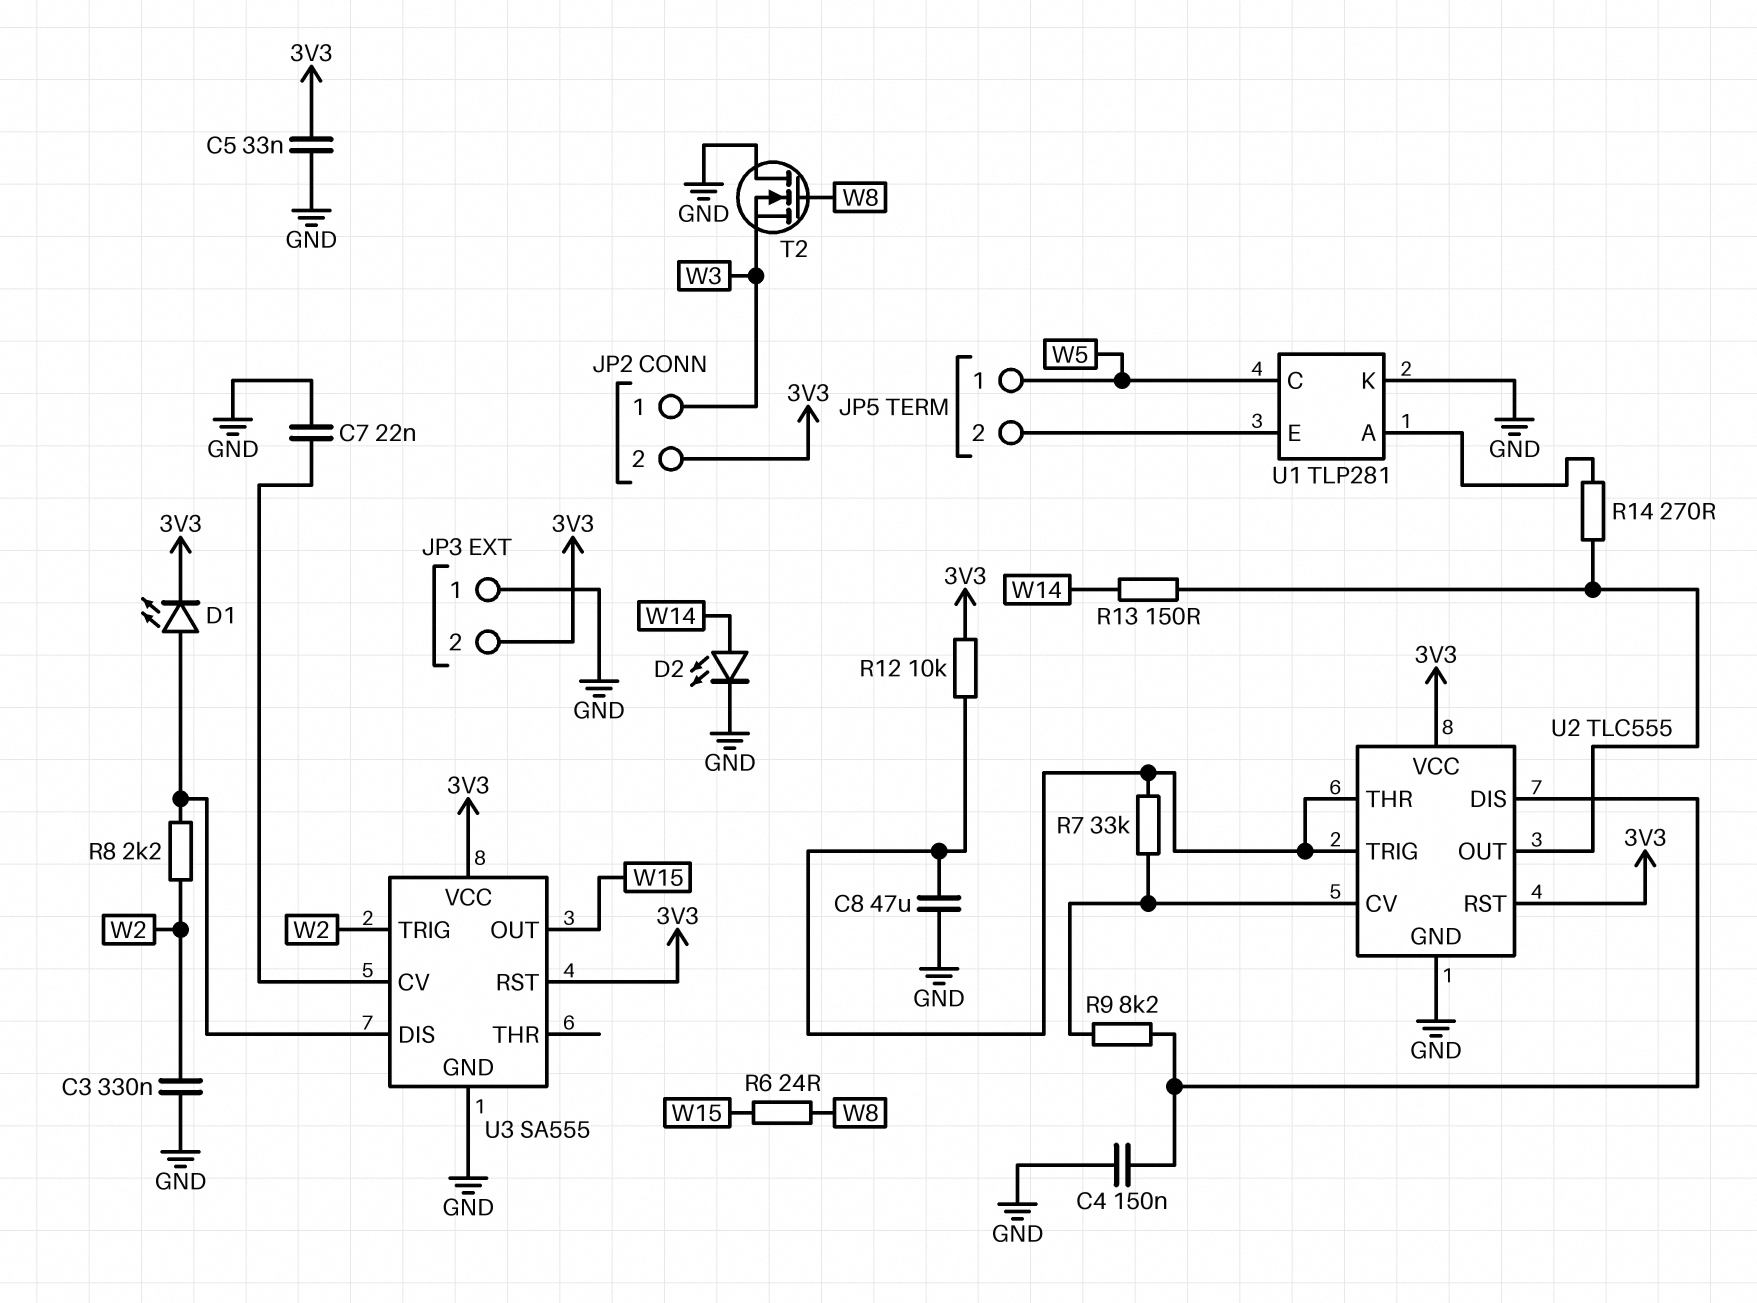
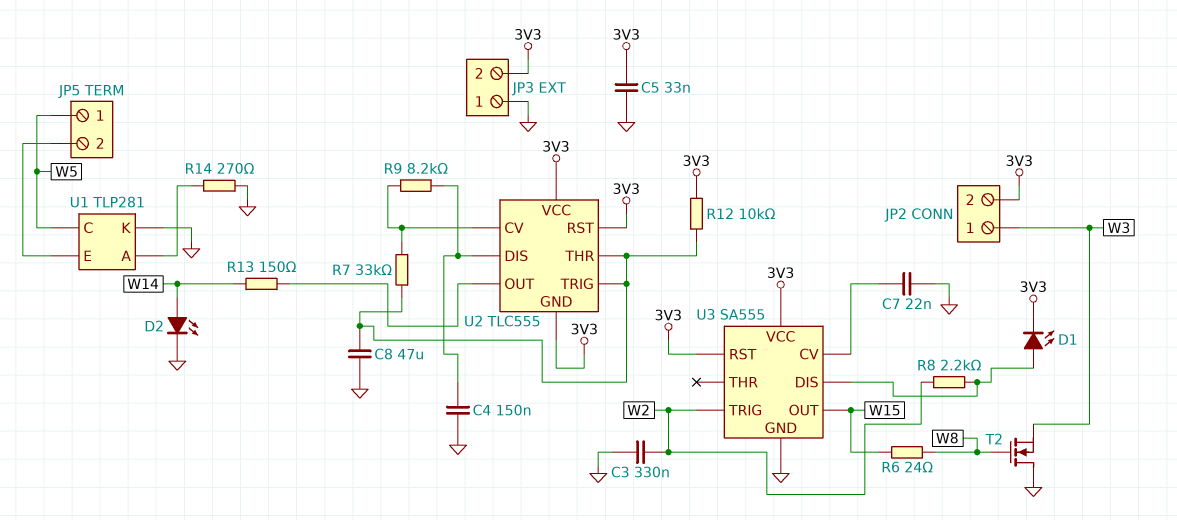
R14: 270 (U1/A, U2/OUT) -> 270 (GND, U1/A)
U2 pin GND: GND -> 3V3

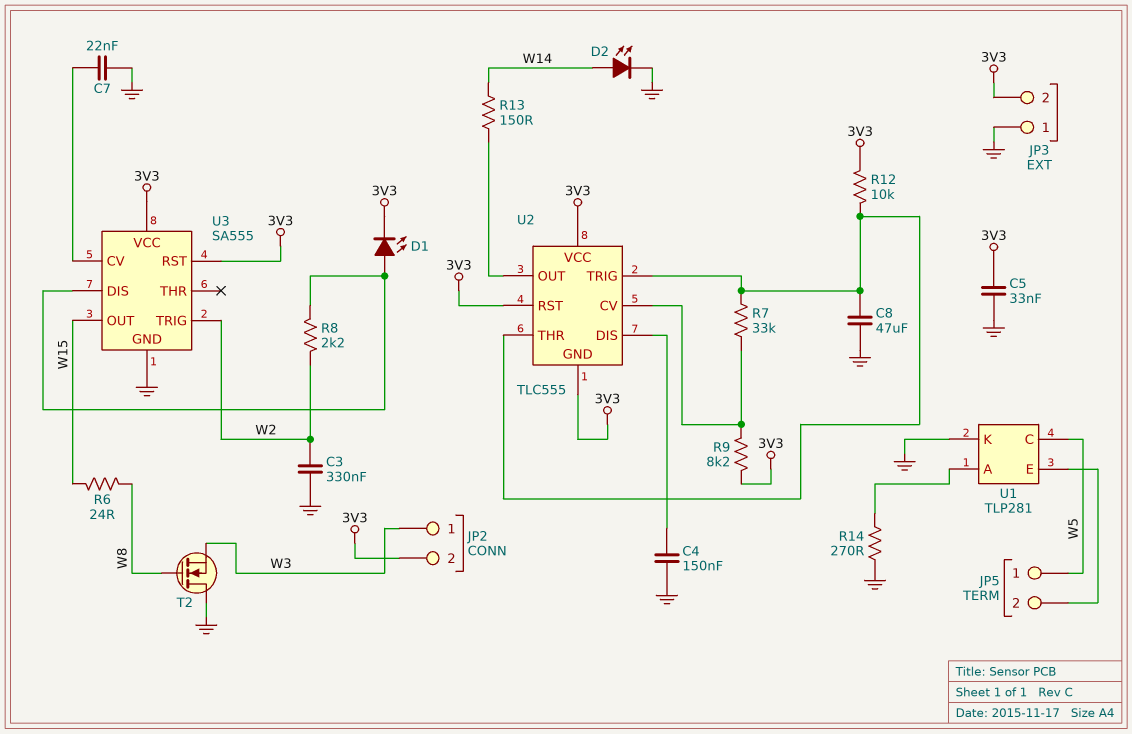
R9: 8.2k (U2/CV, U2/DIS) -> 8.2k (3V3, U2/CV)

